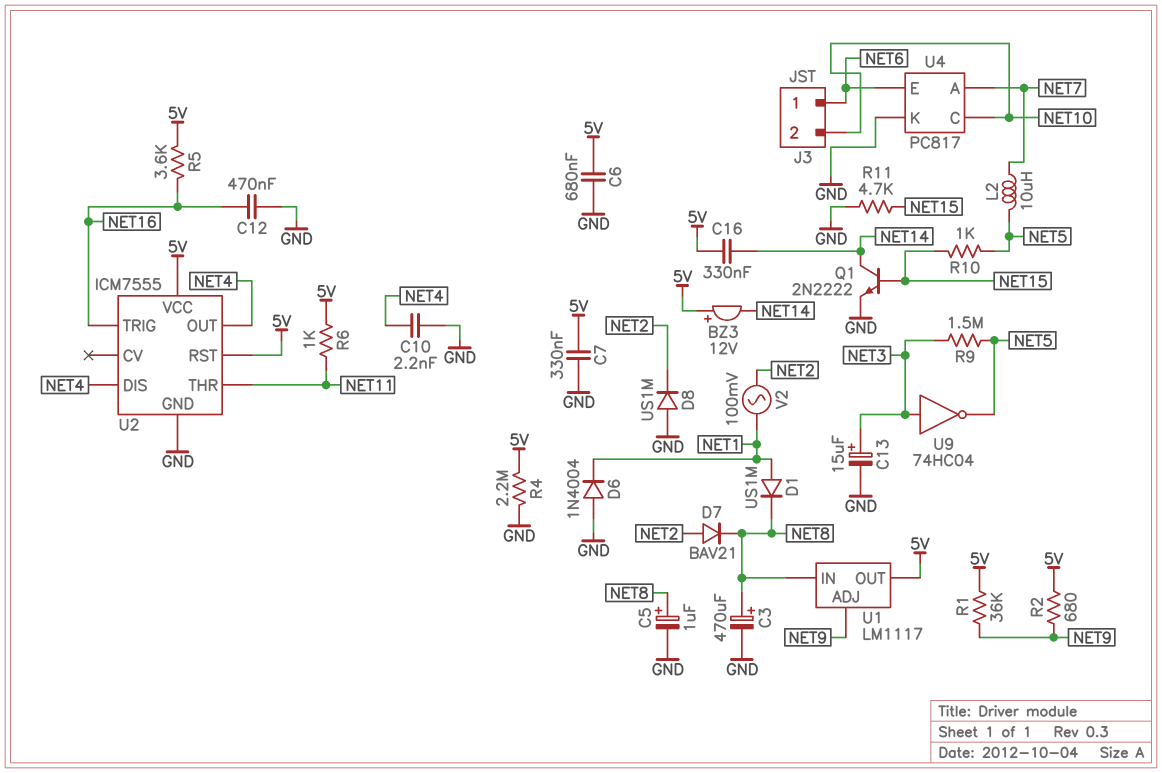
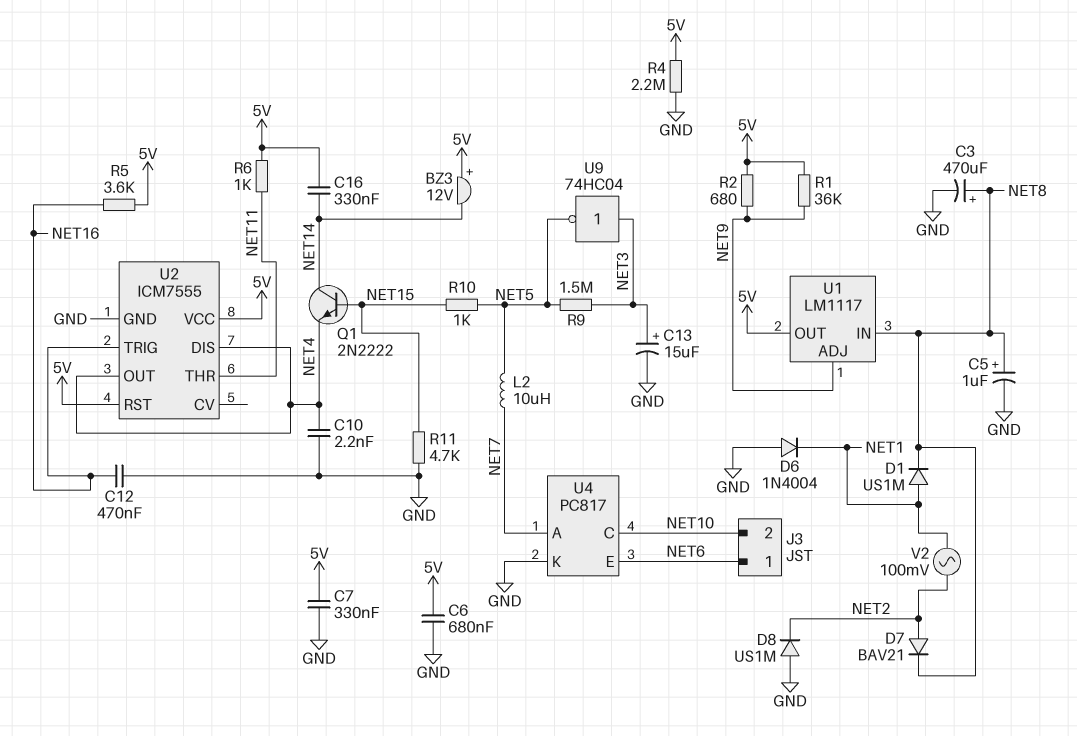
Q1: NPN 2N2222 (B NET15, C NET14, E GND) -> NPN 2N2222 (B NET15, C NET14, E NET4)

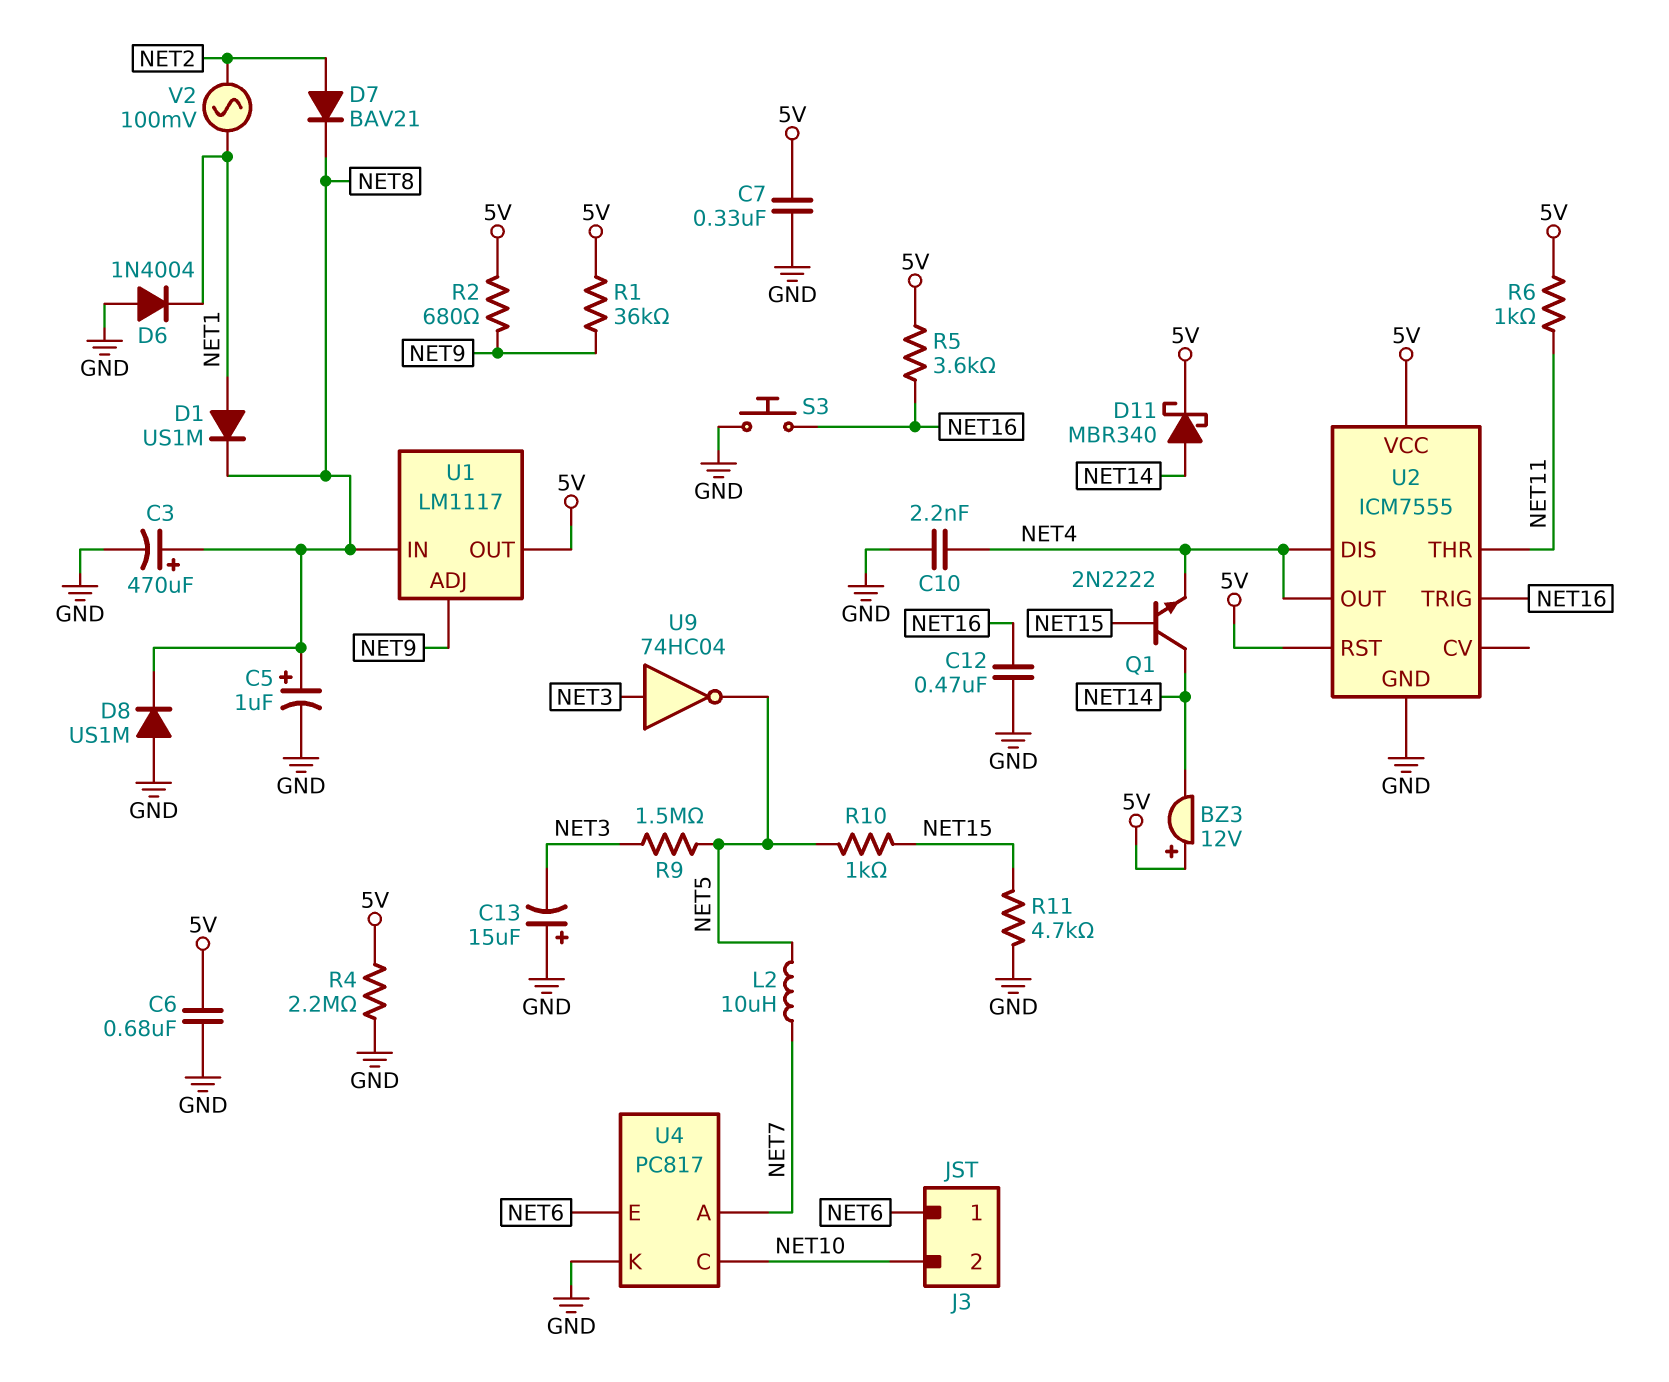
C13: 15uF (plus NET3, minus GND) -> 15uF (plus GND, minus NET3)
C16: 330nF (5V, NET14) -> none
D8: diode US1M (A GND, K NET2) -> diode US1M (A GND, K NET8)
D11: none -> schottky MBR340 (A NET14, K 5V)
S3: none -> button (GND, NET16)

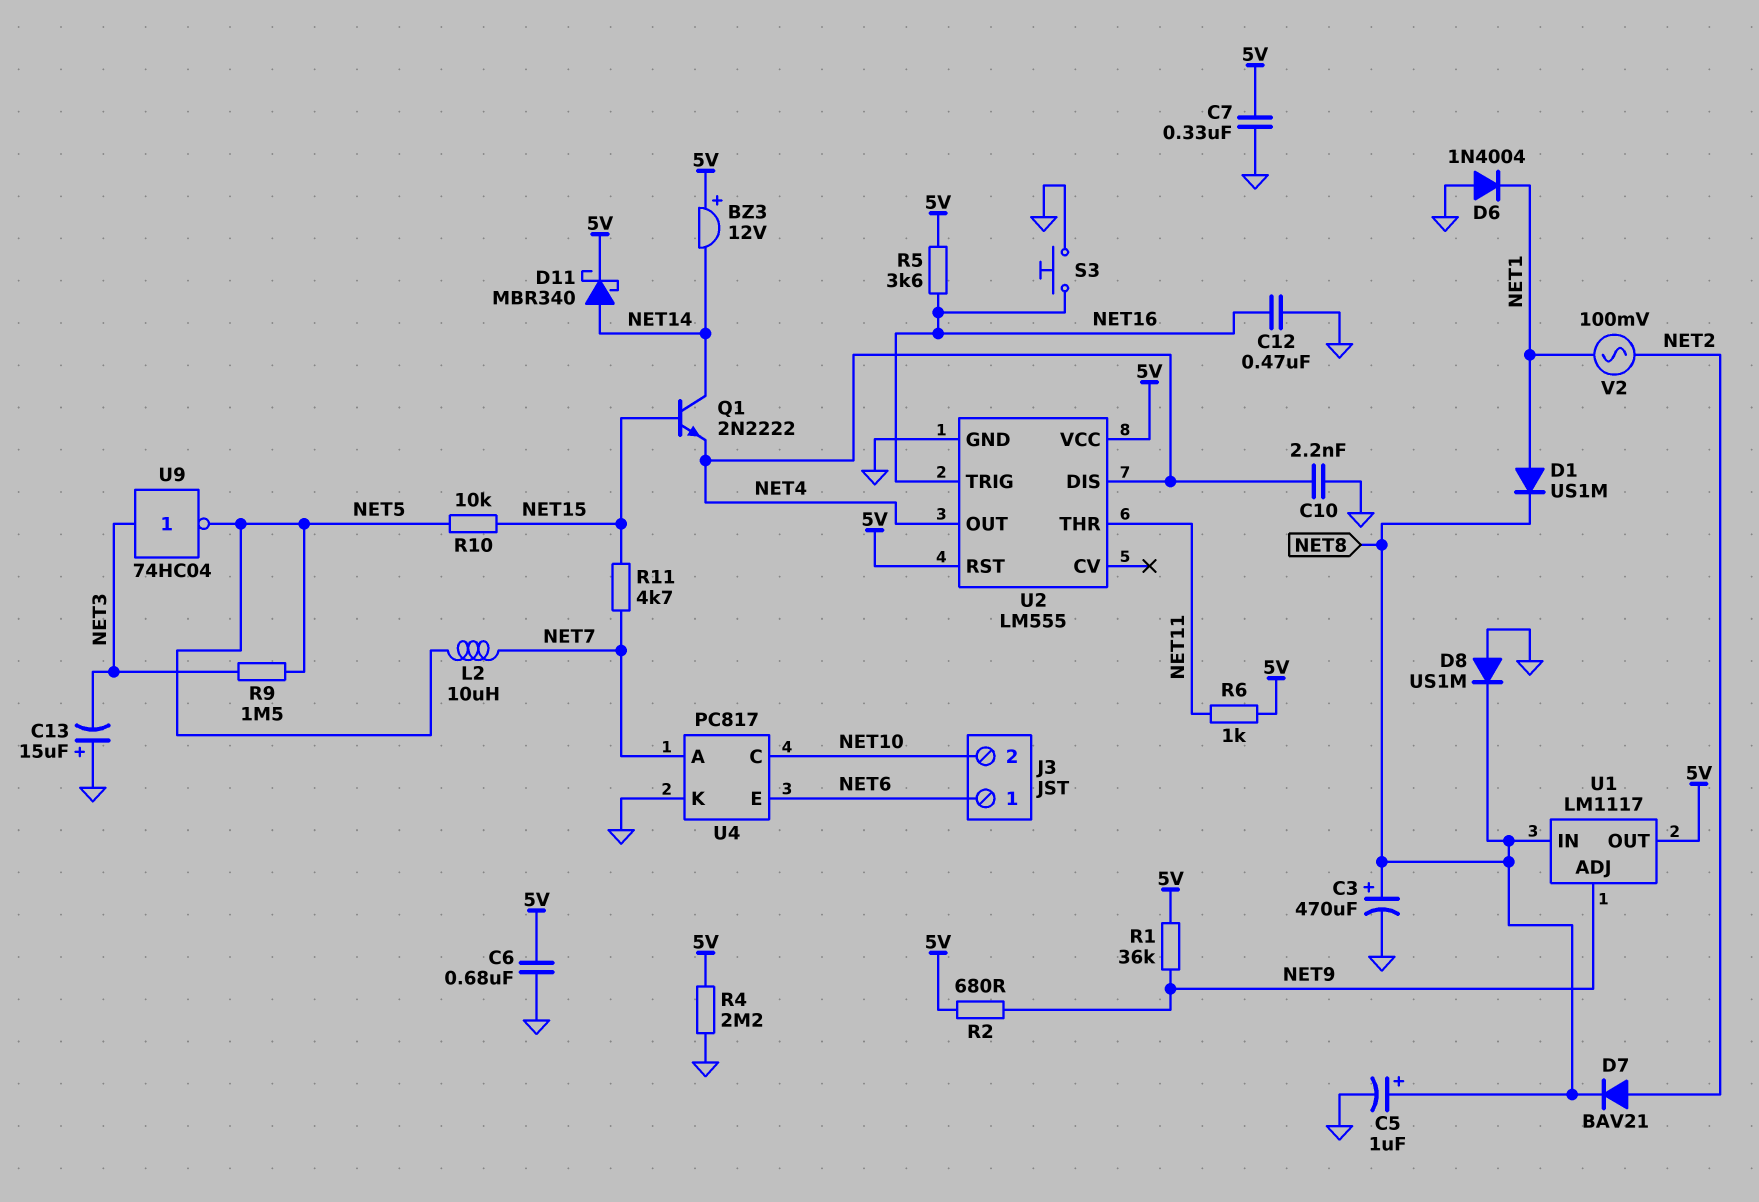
R10: 1k (NET5, NET15) -> 10k (NET5, NET15)
R11: 4.7k (GND, NET15) -> 4.7k (NET7, NET15)
U2: ICM7555 -> LM555

